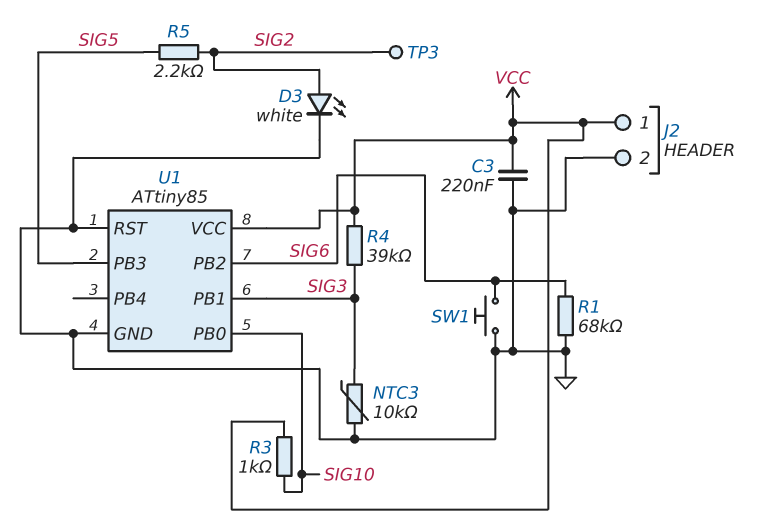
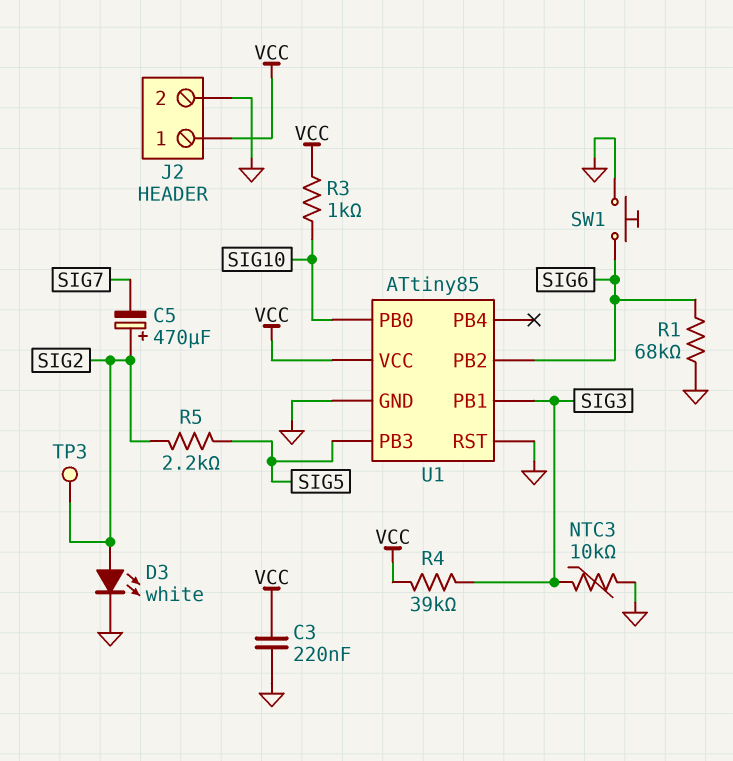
C5: none -> 470uF (plus SIG2, minus SIG7)

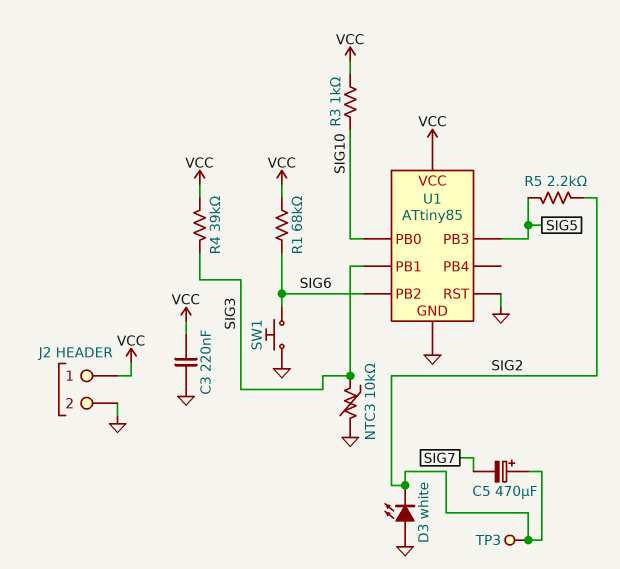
D3: LED white (A SIG2, K GND) -> LED white (A GND, K SIG2)
R1: 68k (GND, SIG6) -> 68k (SIG6, VCC)

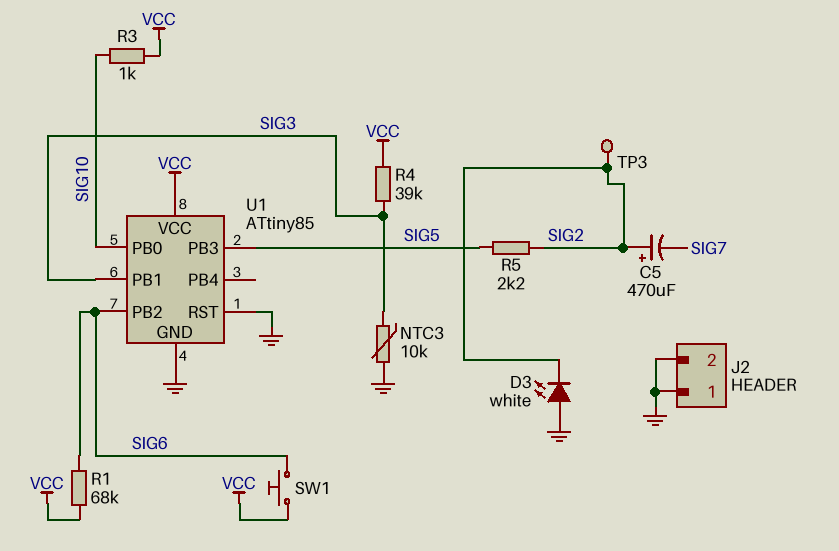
C3: 220nF (GND, VCC) -> none
J2 pin 1: VCC -> GND
SW1: button (GND, SIG6) -> button (SIG6, VCC)

